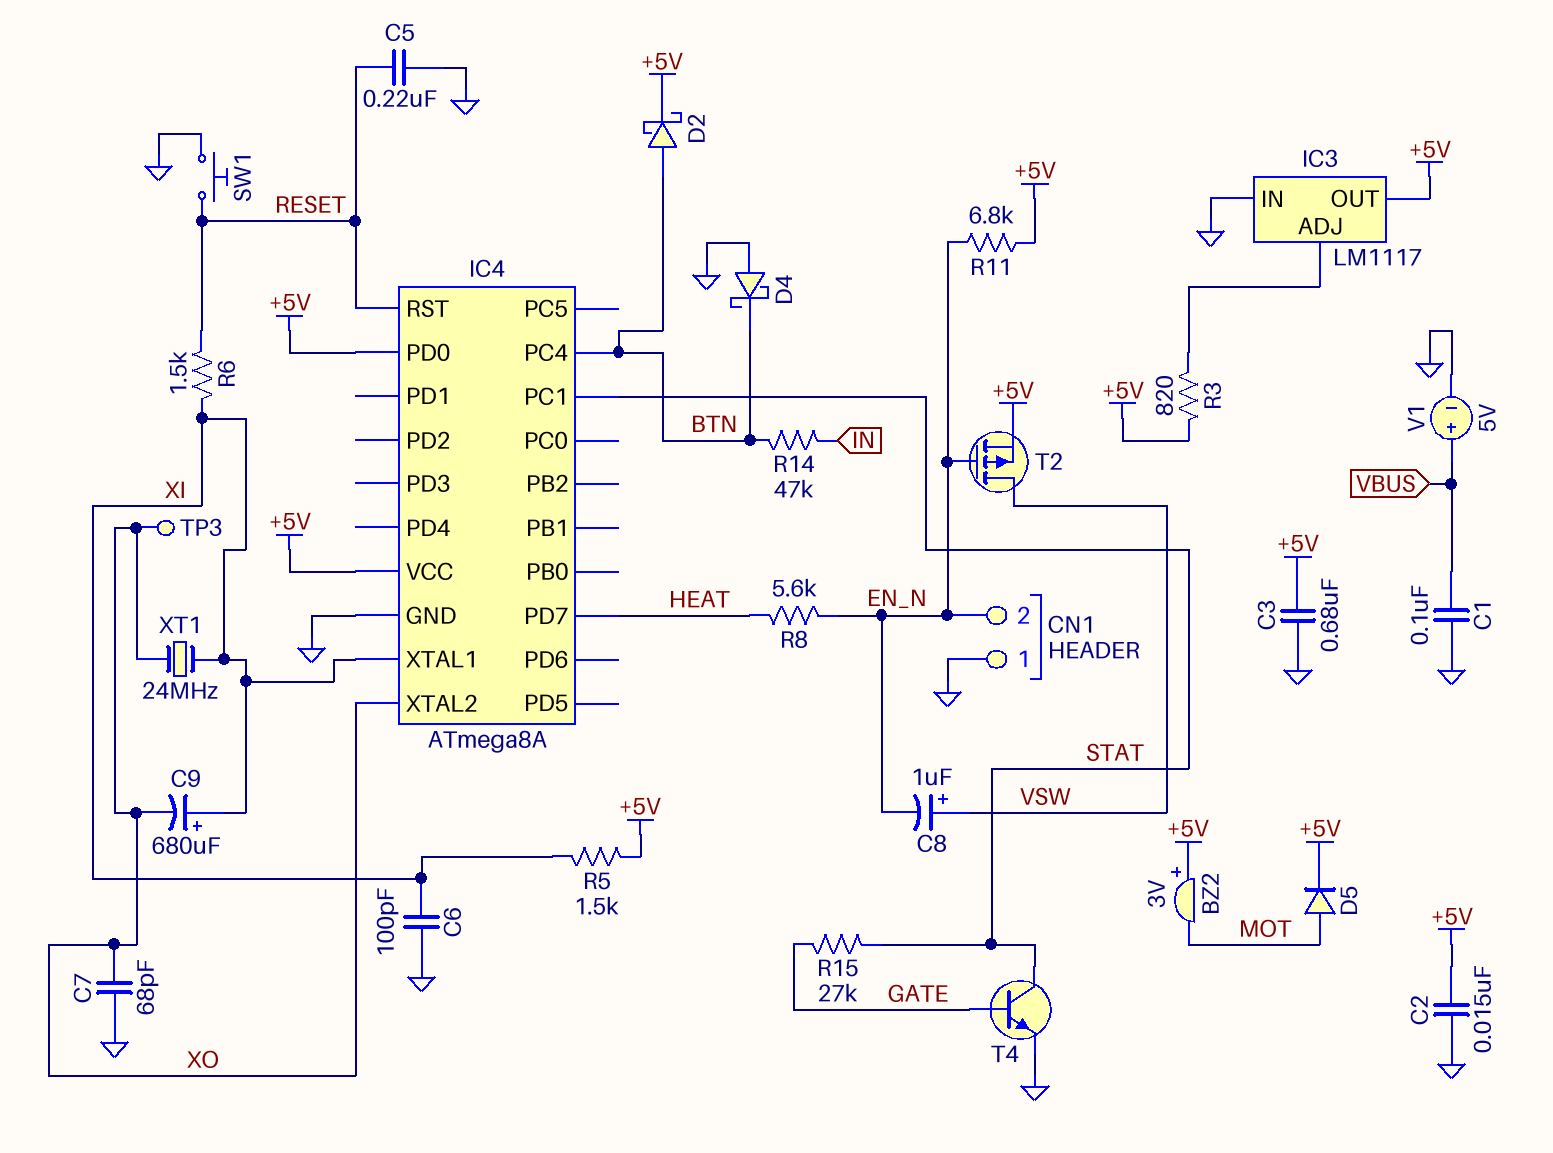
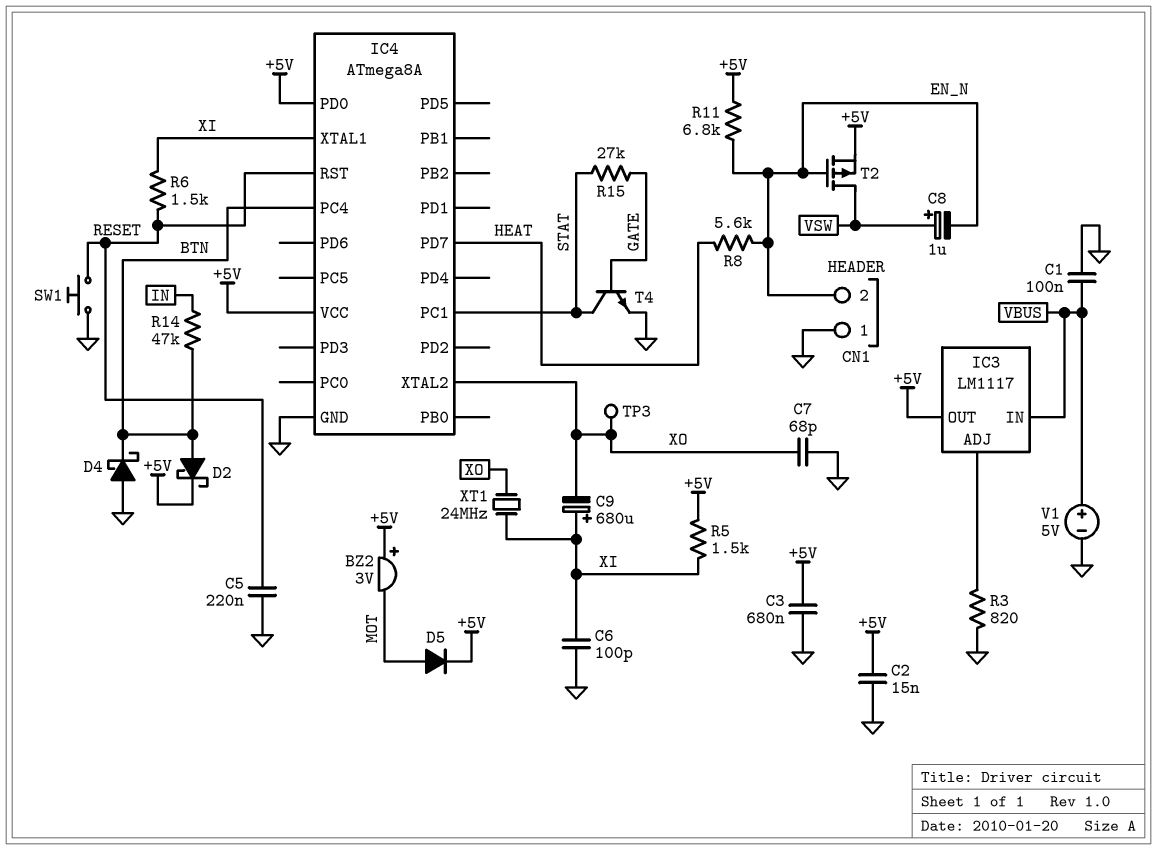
IC3 pin IN: GND -> VBUS
R3: 820 (+5V, IC3/ADJ) -> 820 (GND, IC3/ADJ)

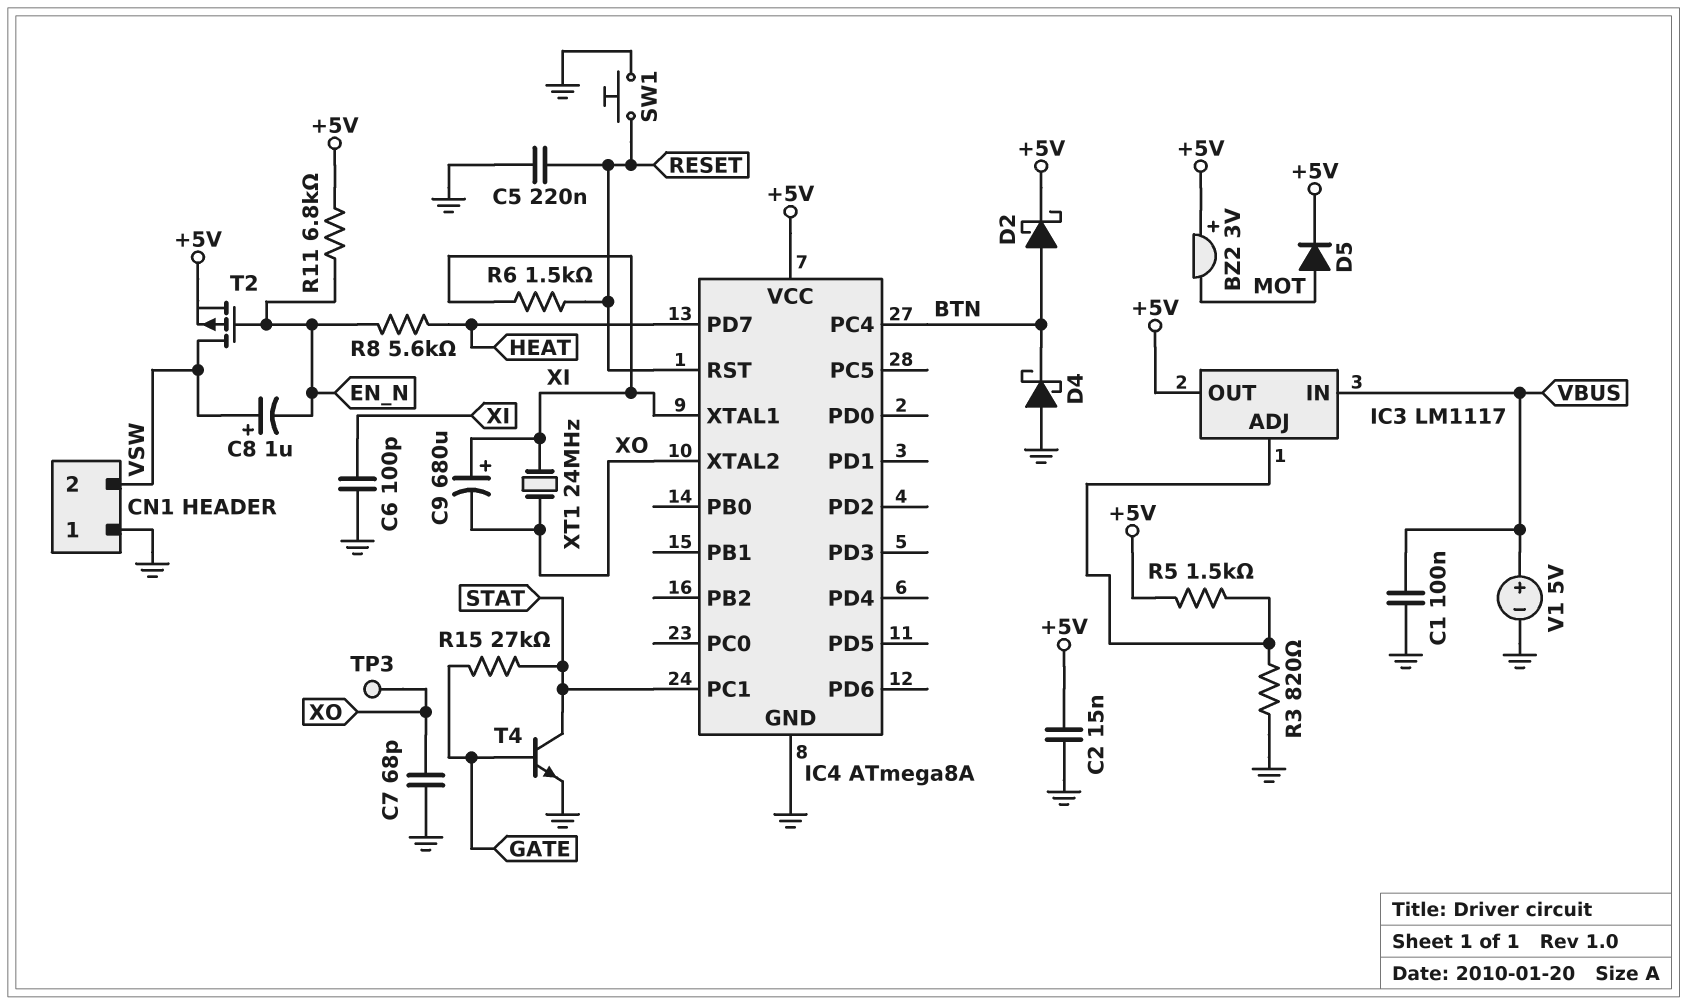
C3: 680nF (+5V, GND) -> none
CN1 pin 2: EN_N -> VSW
IC4 pin PD0: +5V -> none
R5: 1.5k (+5V, XI) -> 1.5k (+5V, IC3/ADJ)
R14: 47k (BTN, IN) -> none

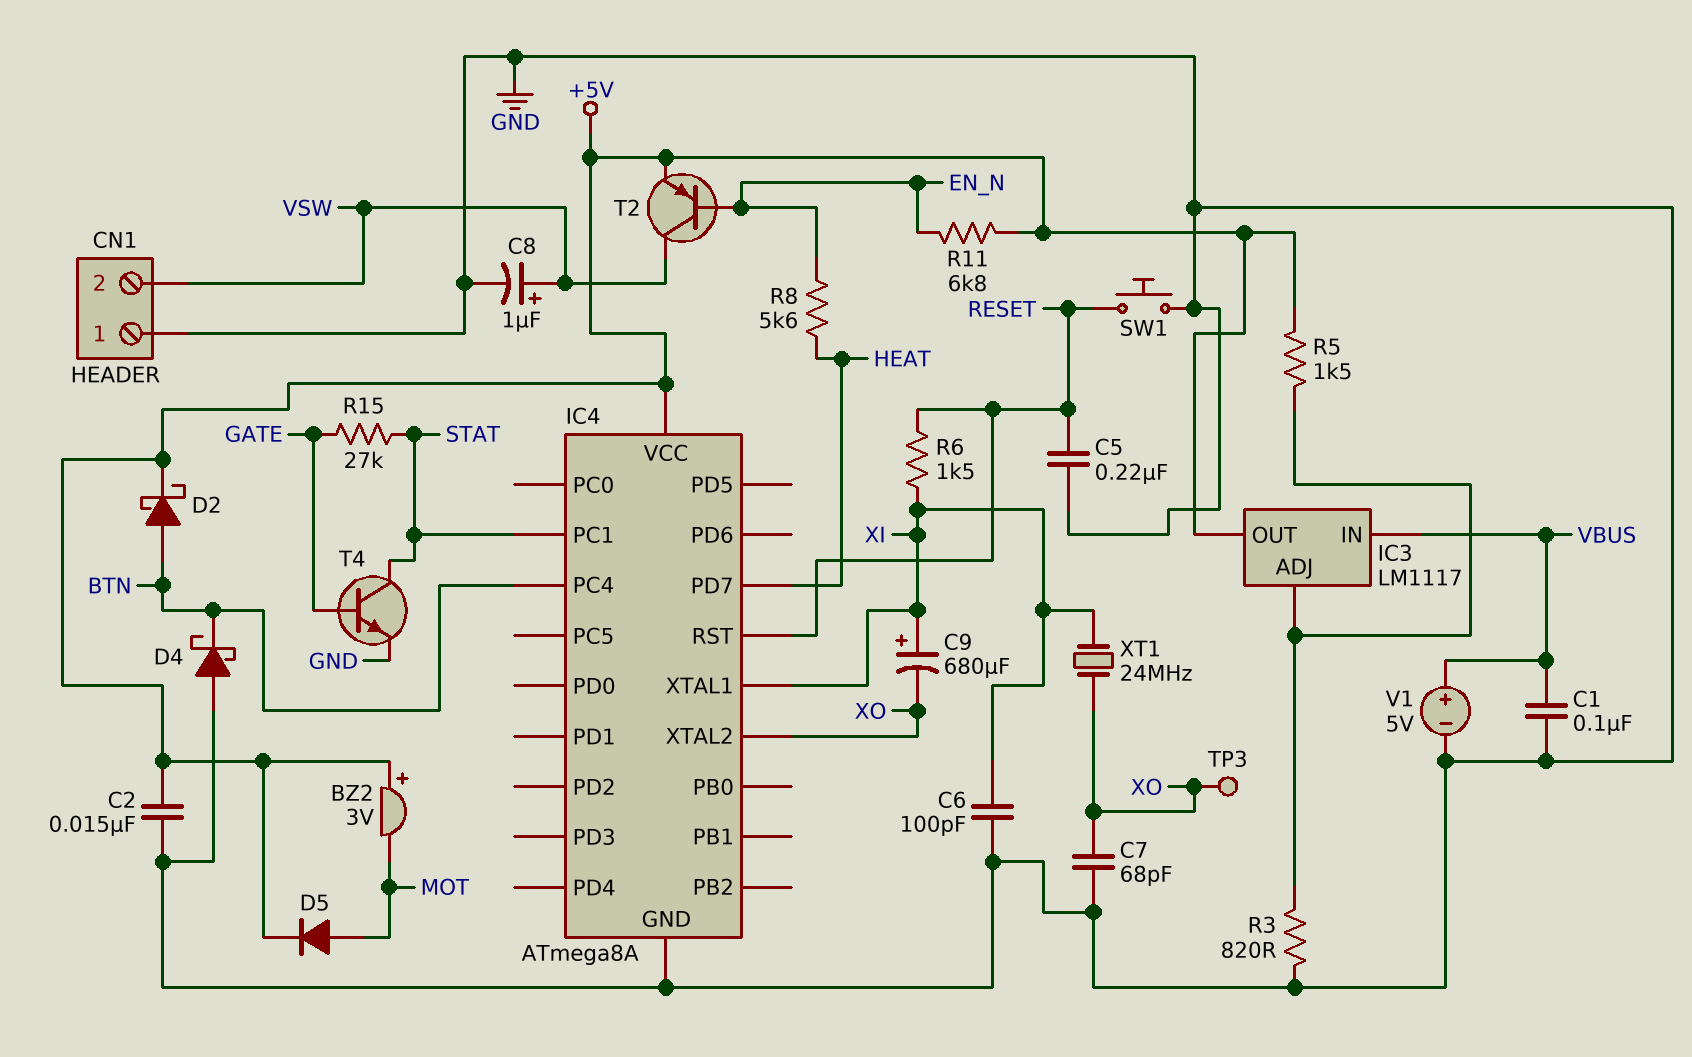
C8: 1uF (plus VSW, minus EN_N) -> 1uF (plus VSW, minus GND)
T2: PMOS (G EN_N, D VSW, S +5V) -> PNP (B EN_N, C VSW, E +5V)

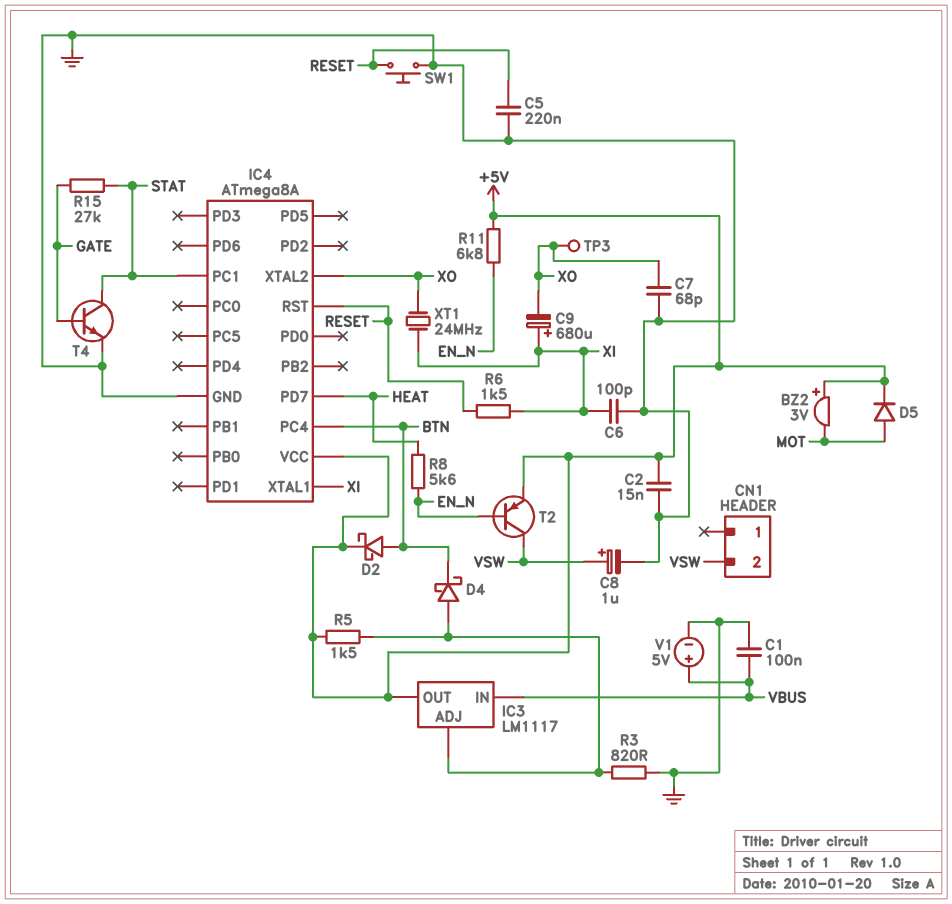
CN1 pin 1: GND -> none
D4: schottky (A GND, K BTN) -> schottky (A IC3/ADJ, K BTN)

